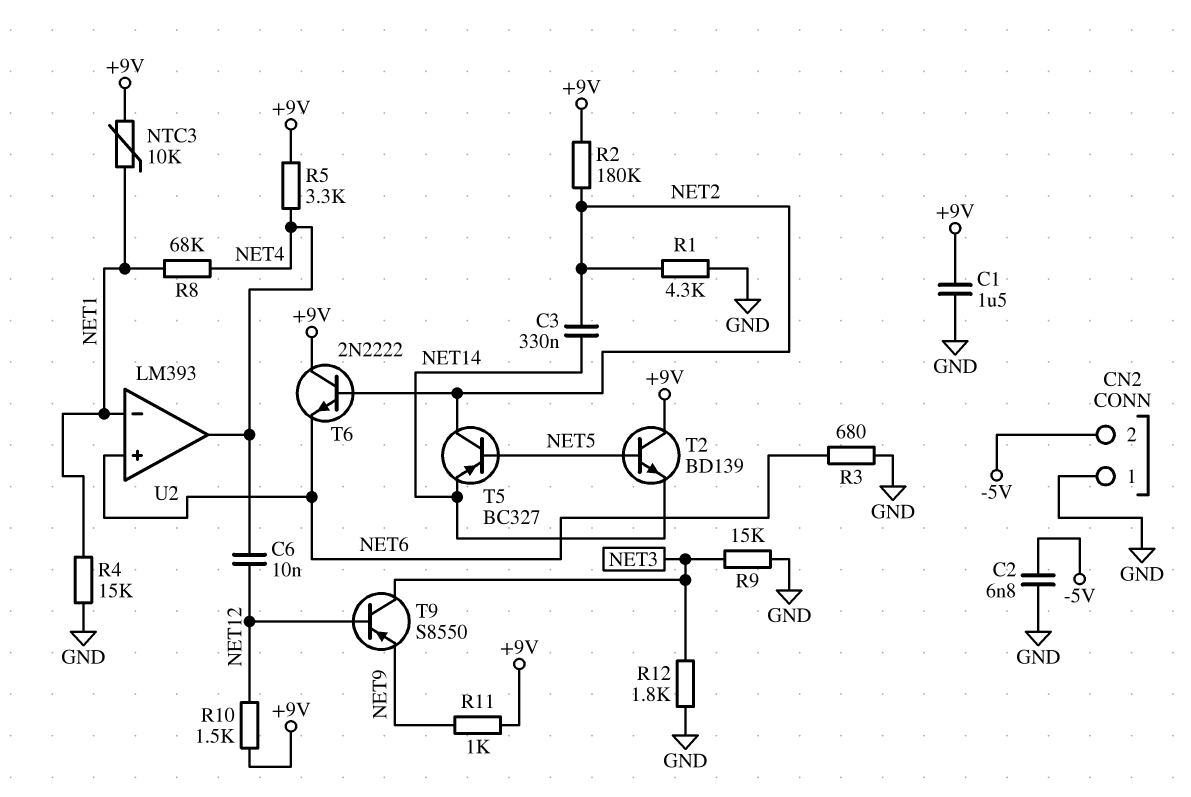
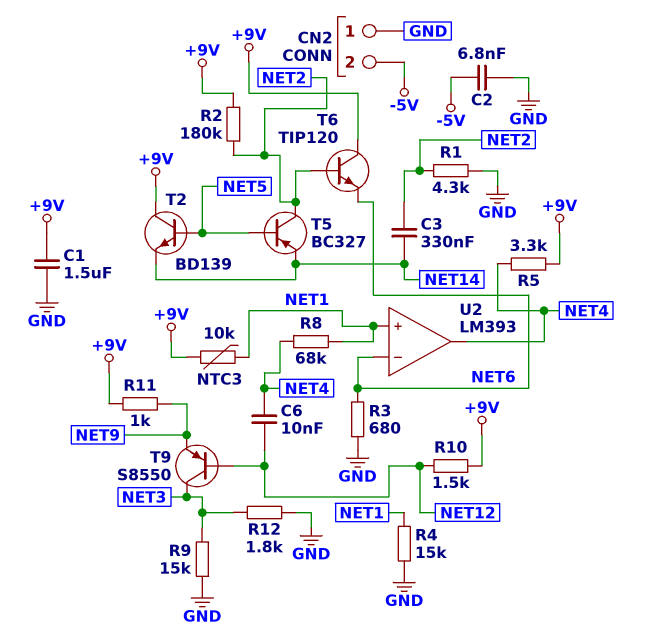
T6: NPN 2N2222 (B NET2, C +9V, E NET6) -> NPN TIP120 (B NET2, C +9V, E NET6)
U2 pin in+: NET6 -> NET1
U2 pin in-: NET1 -> NET6

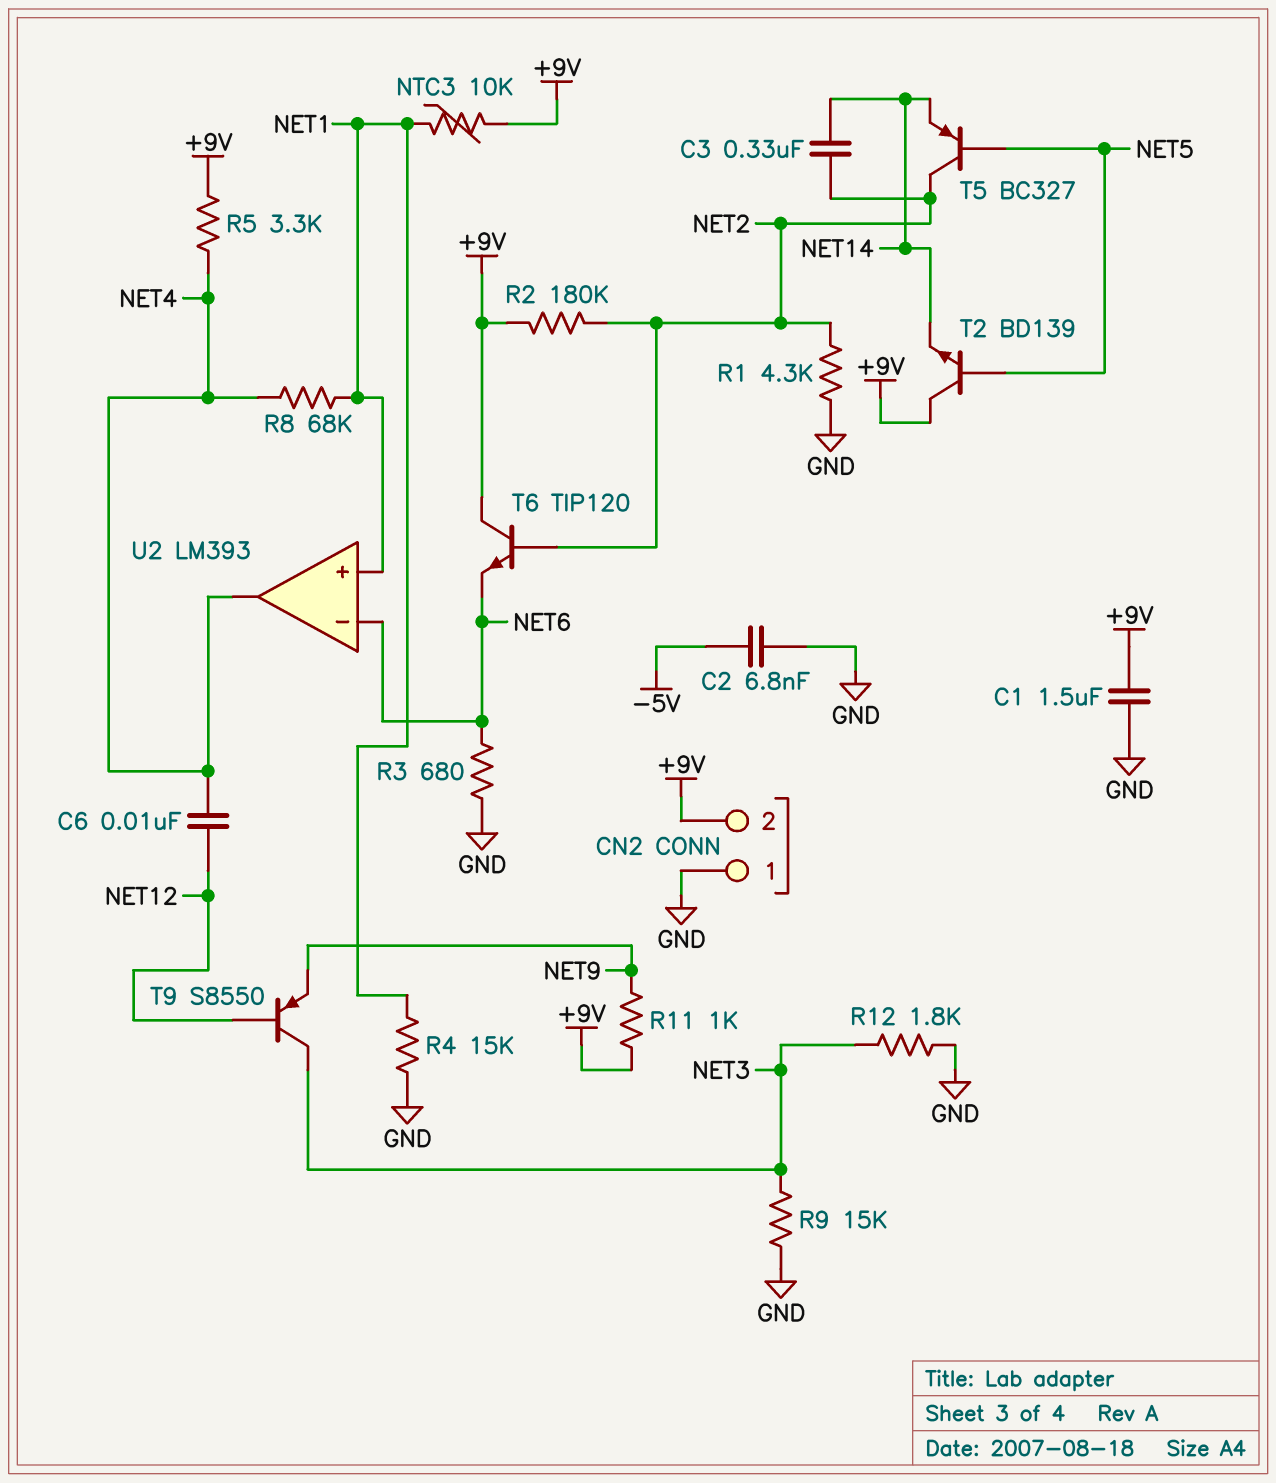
CN2 pin 2: -5V -> +9V
R10: 1.5k (+9V, NET12) -> none

